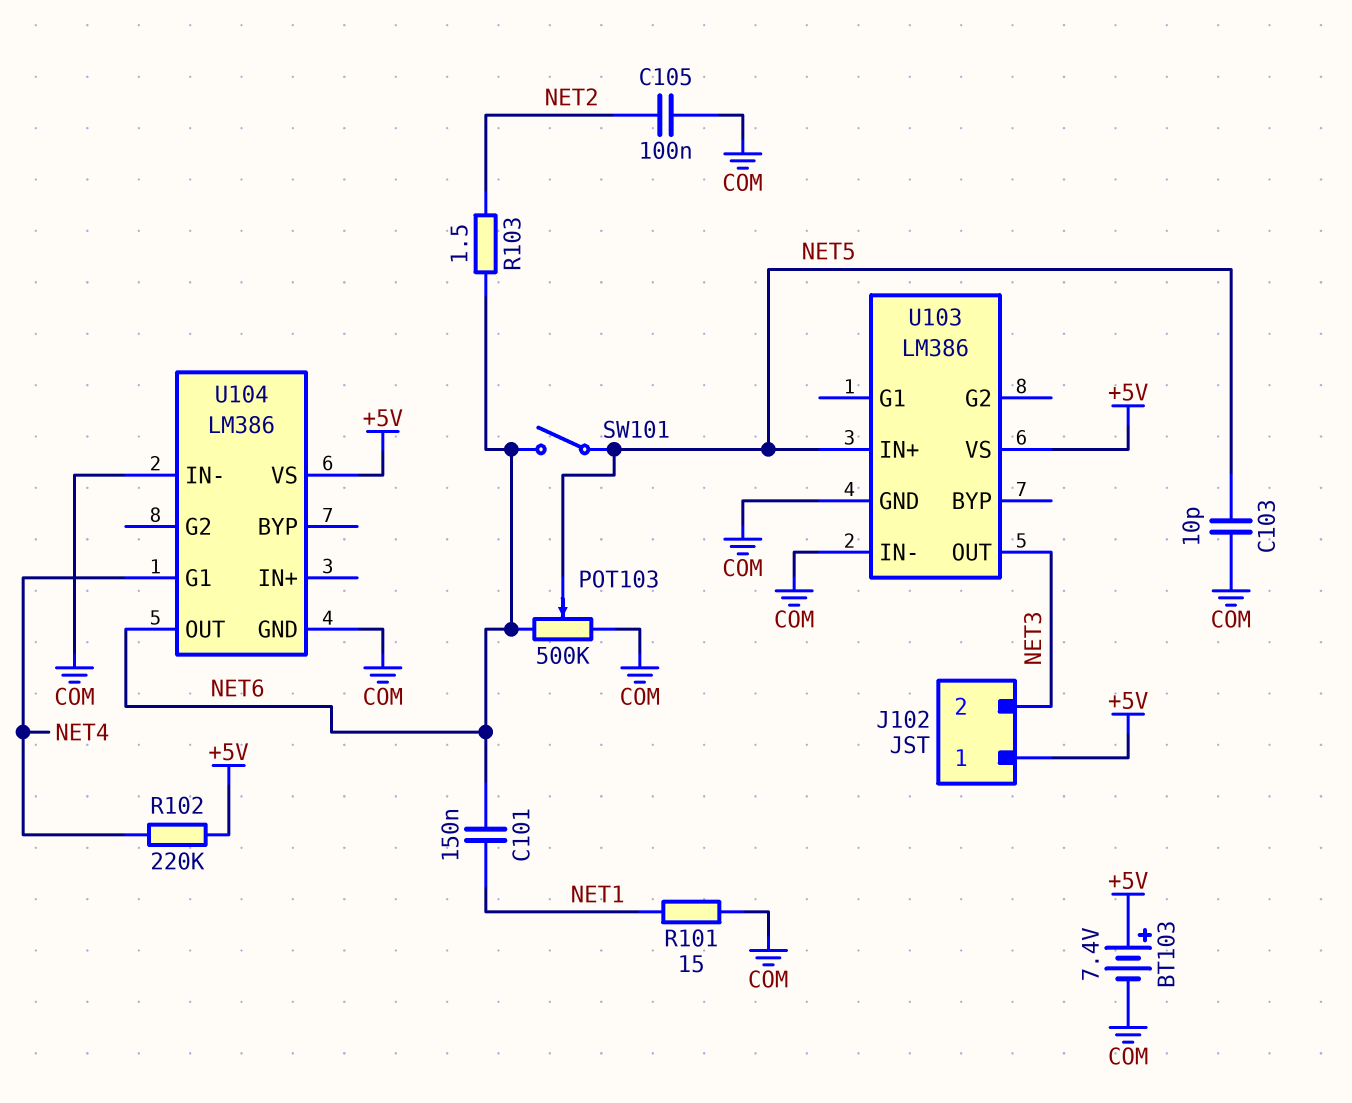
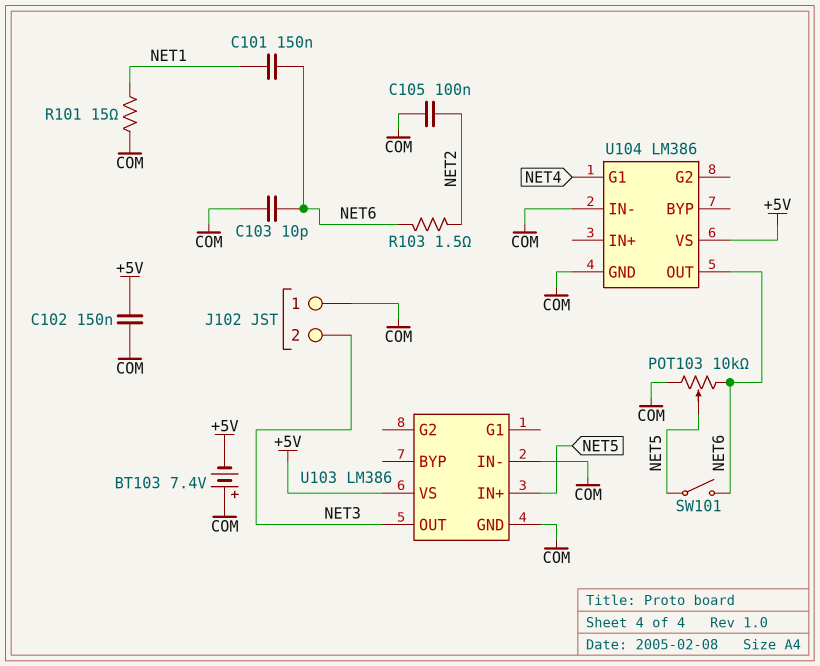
BT103: 7.4V (plus +5V, minus COM) -> 7.4V (plus COM, minus +5V)
C102: none -> 150nF (+5V, COM)
C103: 10pF (COM, NET5) -> 10pF (COM, NET6)
J102 pin 1: +5V -> COM
POT103: 500k (COM, NET6, wiper NET5) -> 10k (COM, NET6, wiper NET5)
R102: 220k (+5V, NET4) -> none

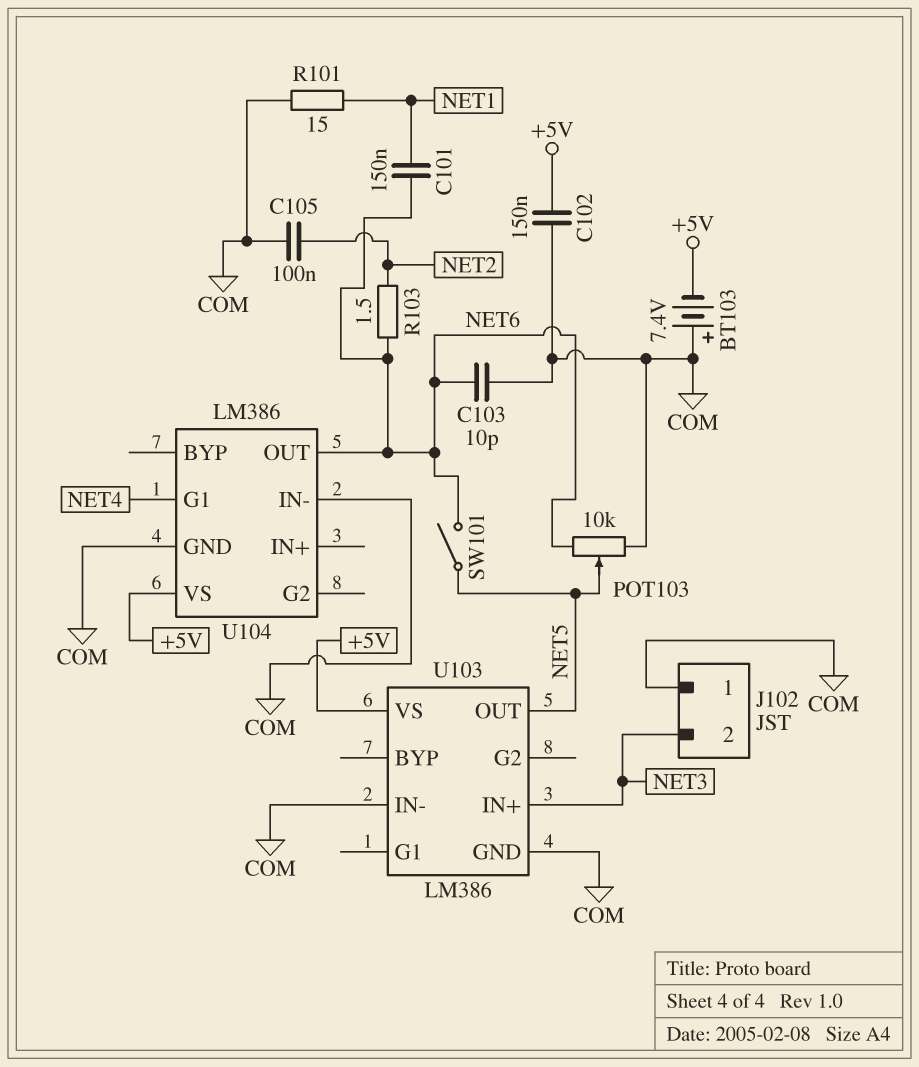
U103 pin IN+: NET5 -> NET3
U103 pin OUT: NET3 -> NET5

